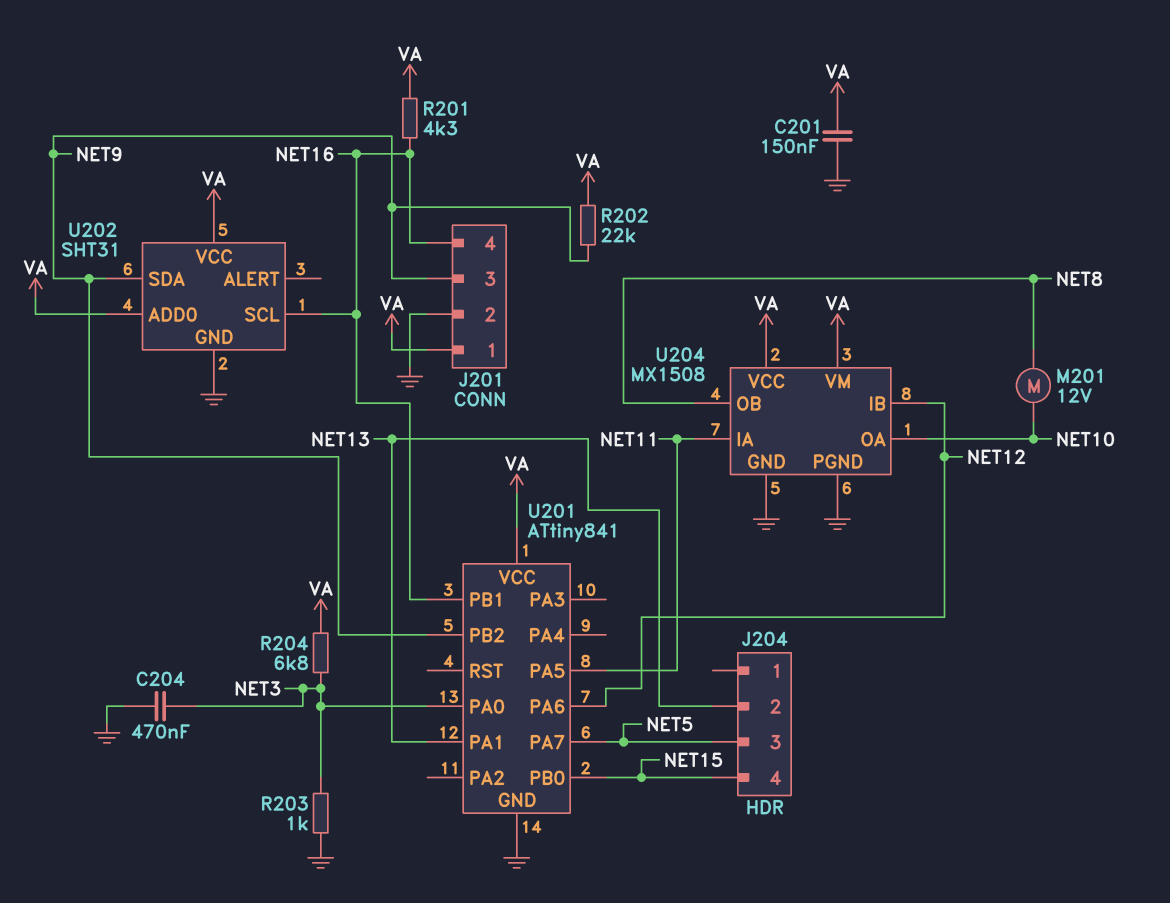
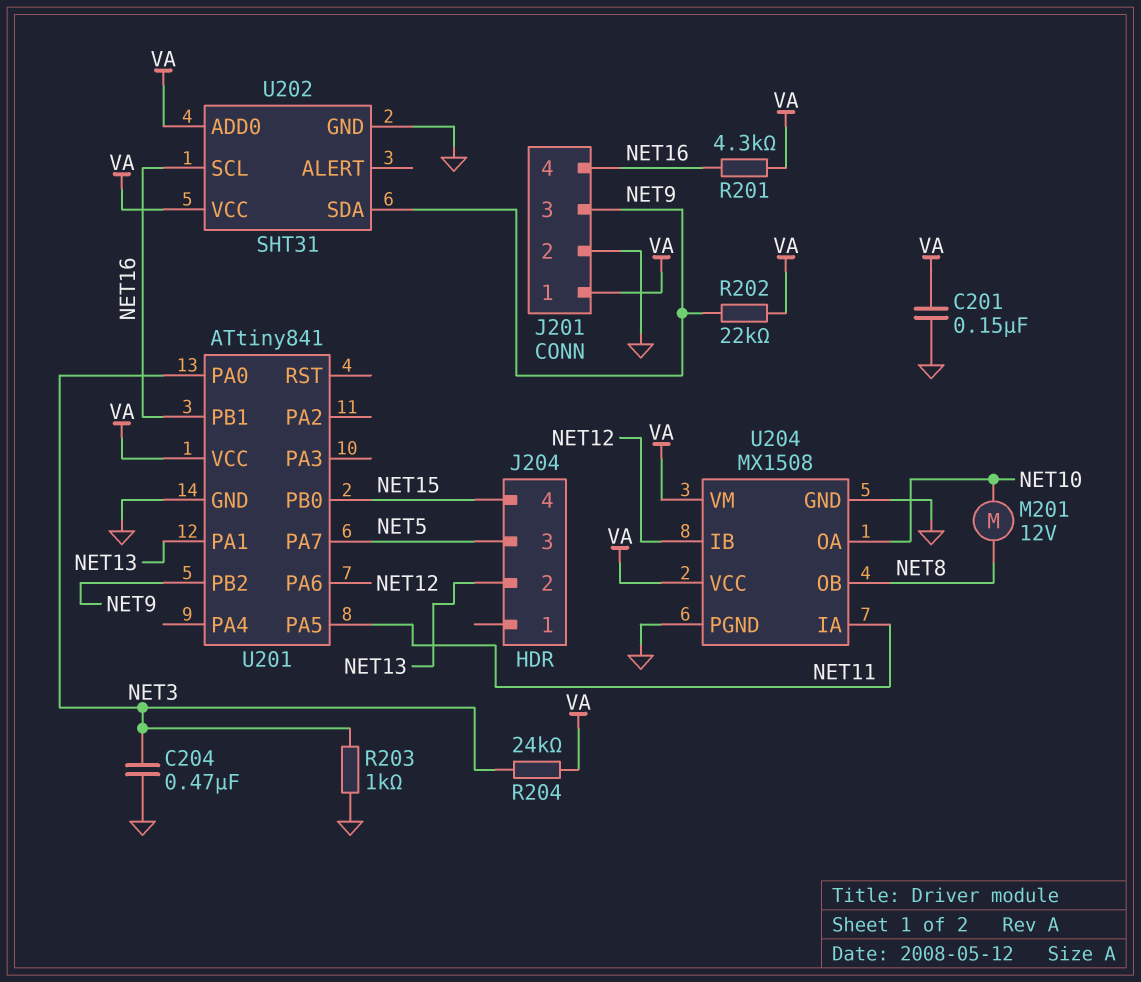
R204: 6.8k (NET3, VA) -> 24k (NET3, VA)

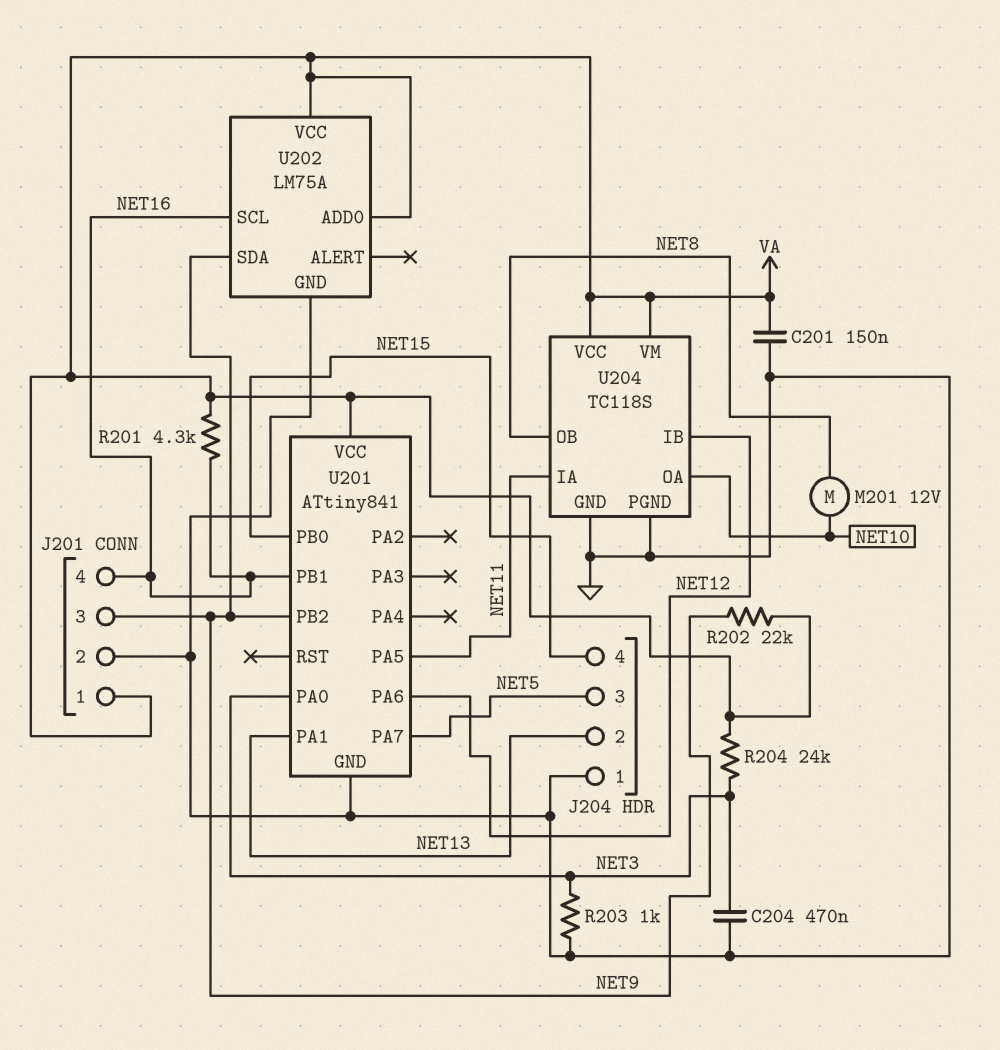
J204 pin 1: none -> GND
U202: SHT31 -> LM75A
U204: MX1508 -> TC118S

